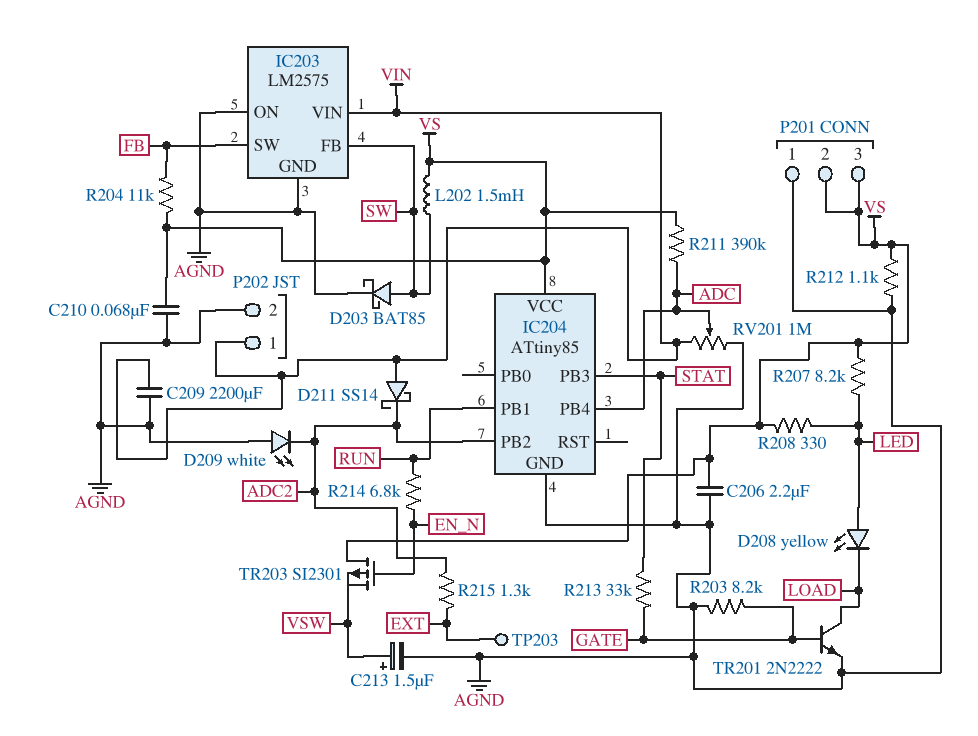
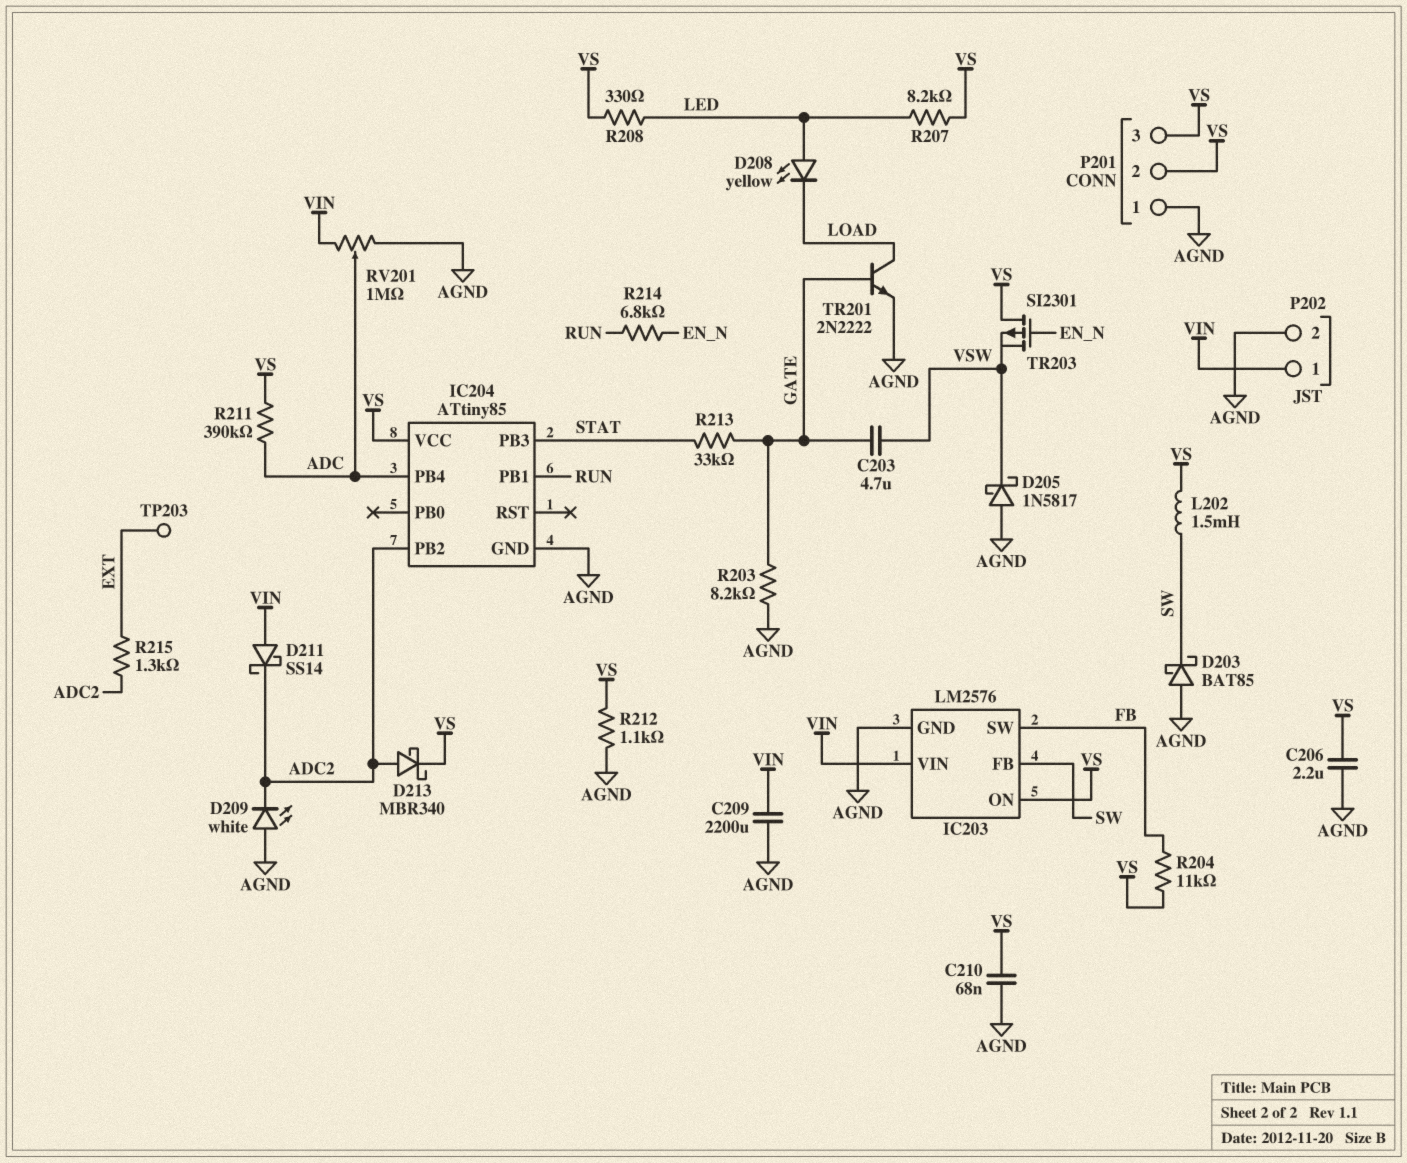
C203: none -> 4.7uF (GATE, VSW)
C213: 1.5uF (plus VSW, minus AGND) -> none
D203: schottky BAT85 (A SW, K AGND) -> schottky BAT85 (A AGND, K SW)
D205: none -> schottky 1N5817 (A AGND, K VSW)
D213: none -> schottky MBR340 (A ADC2, K VS)
IC203: LM2575 -> LM2576
IC203 pin ON: AGND -> VS

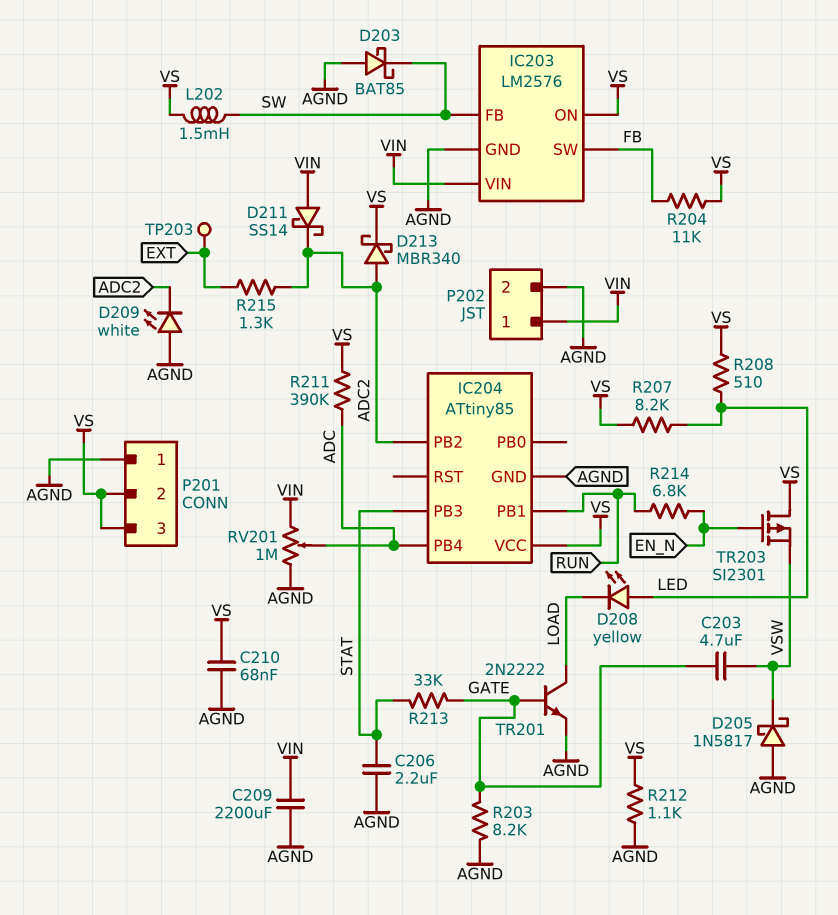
C206: 2.2uF (AGND, VS) -> 2.2uF (AGND, STAT)
R208: 330 (LED, VS) -> 510 (LED, VS)

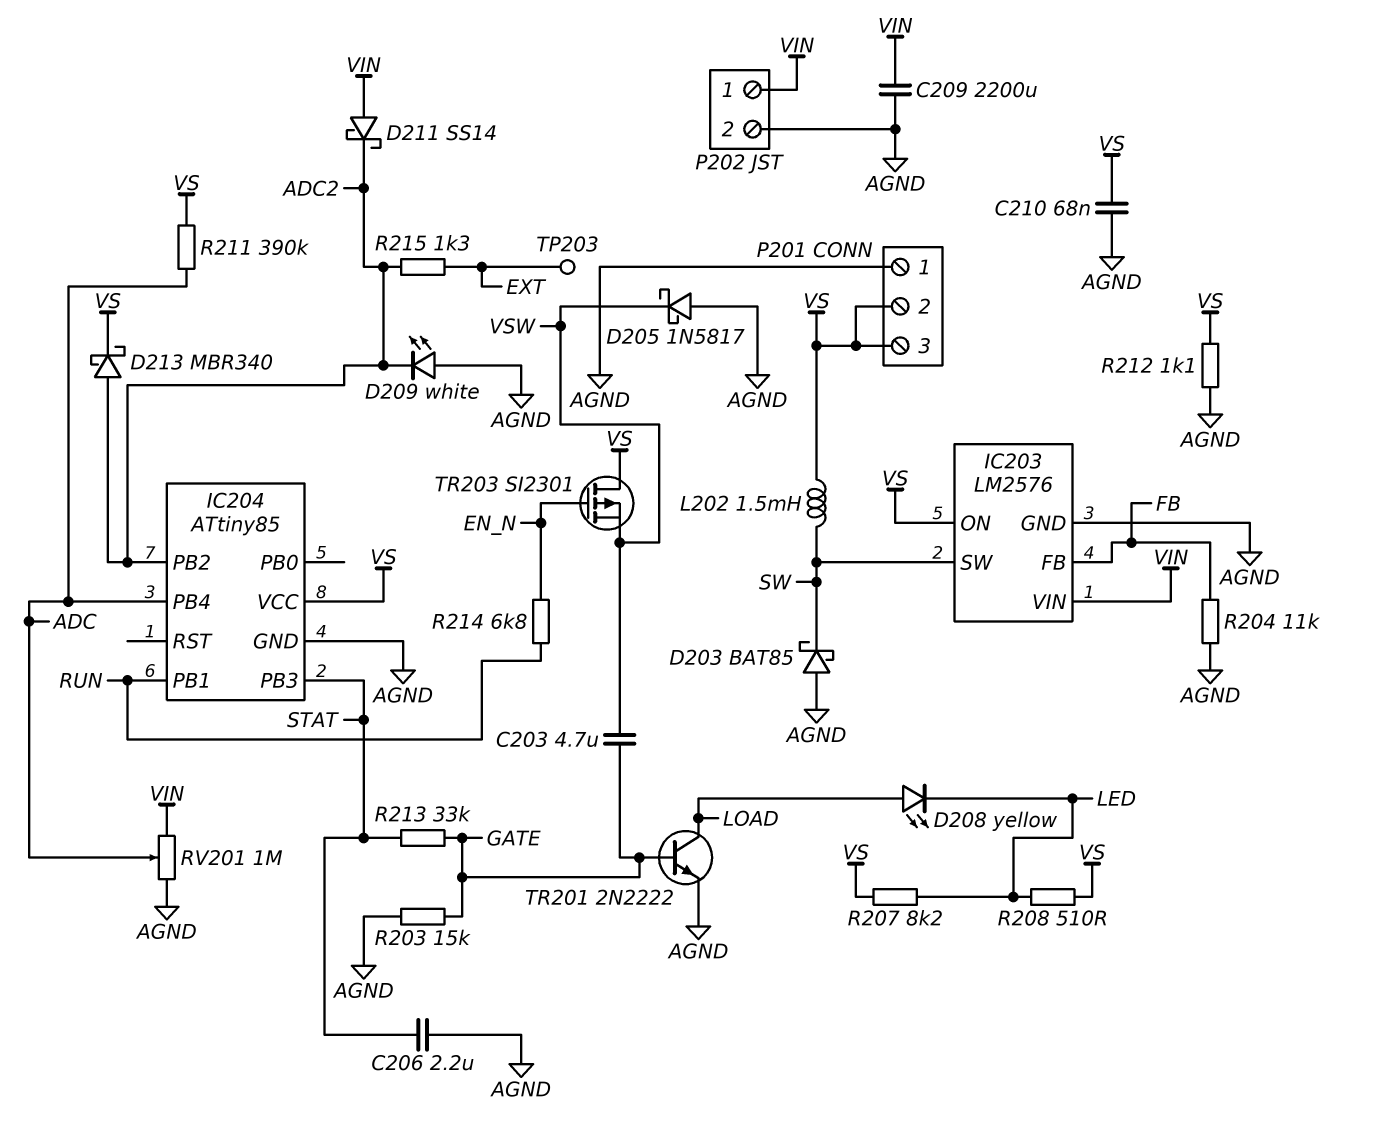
D208: LED yellow (A LED, K LOAD) -> LED yellow (A LOAD, K LED)
IC203 pin FB: SW -> FB
IC203 pin SW: FB -> SW
R203: 8.2k (AGND, GATE) -> 15k (AGND, GATE)
R204: 11k (FB, VS) -> 11k (AGND, FB)

